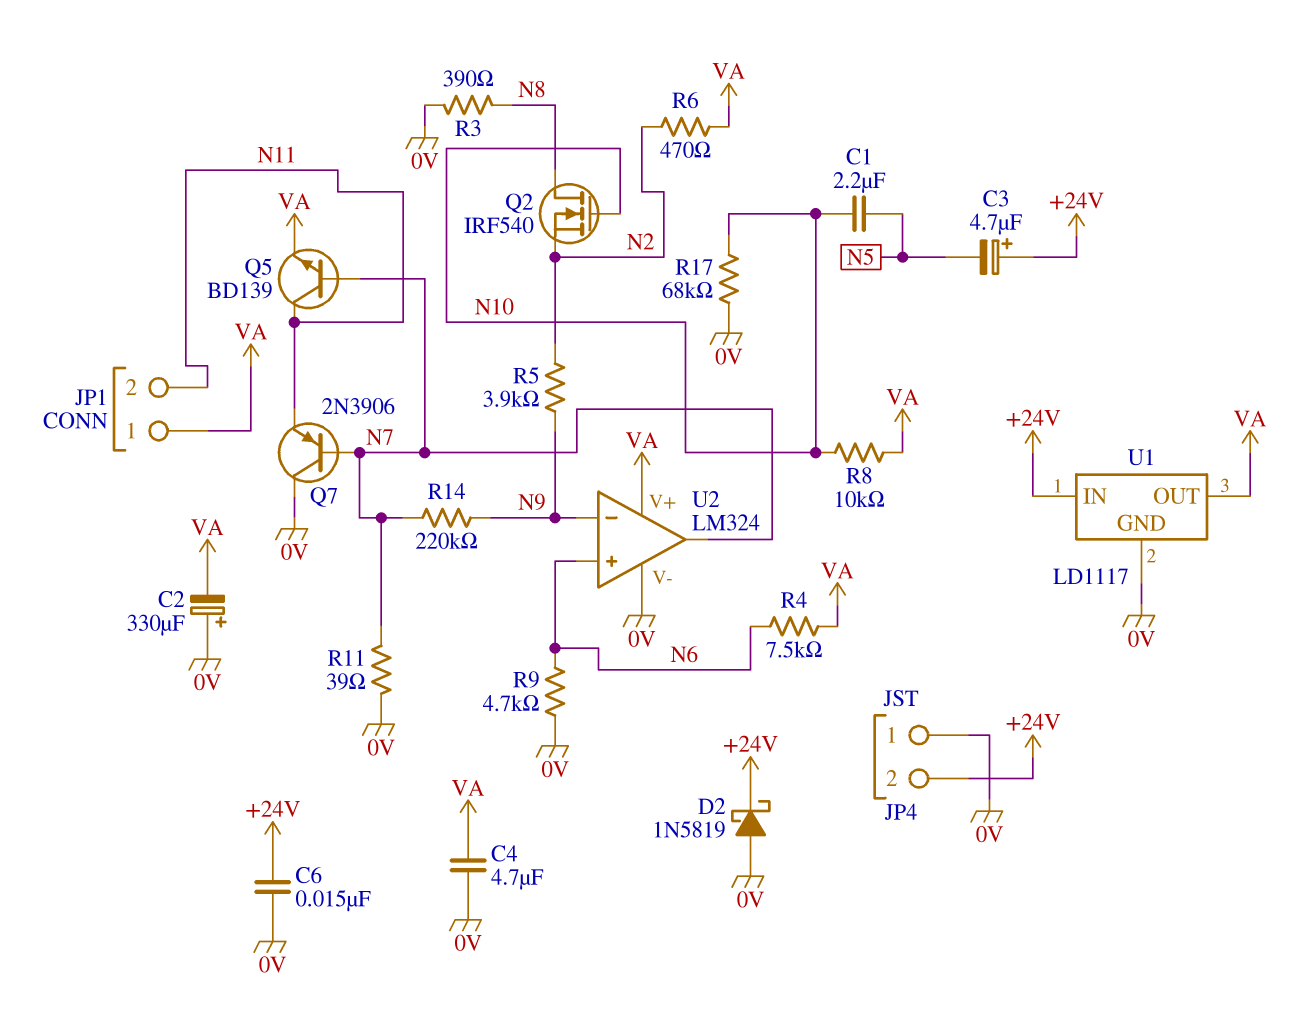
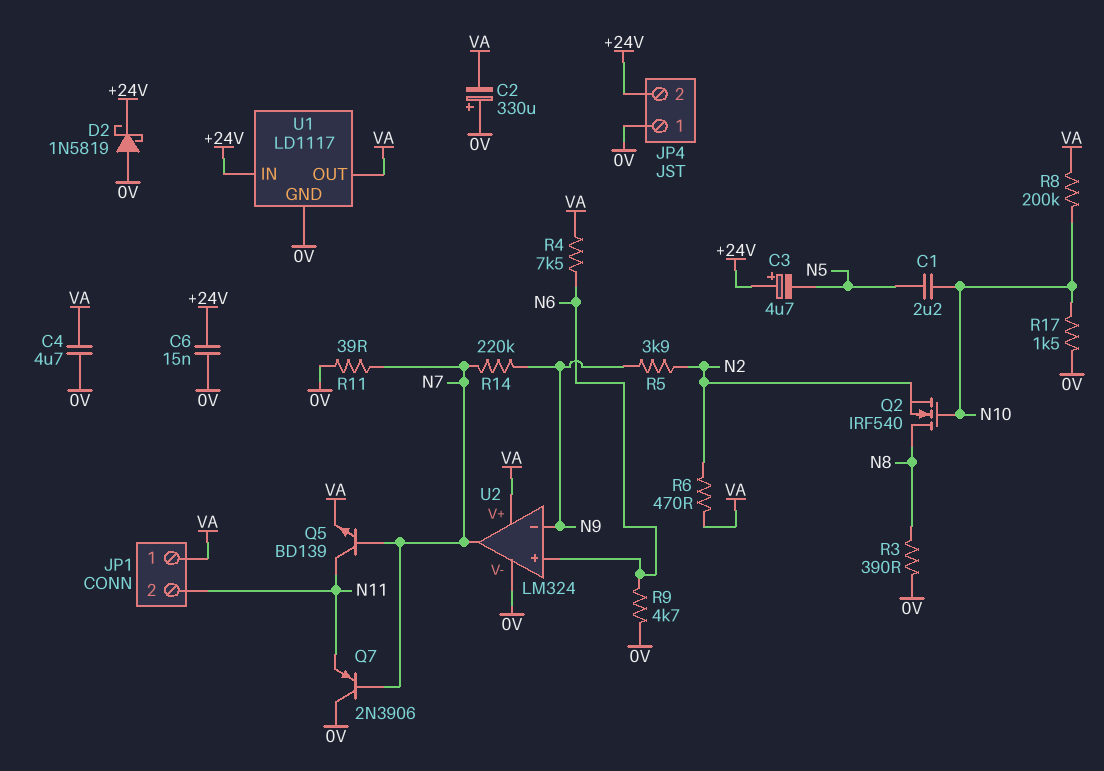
R8: 10k (N10, VA) -> 200k (N10, VA)
R17: 68k (0V, N10) -> 1.5k (0V, N10)

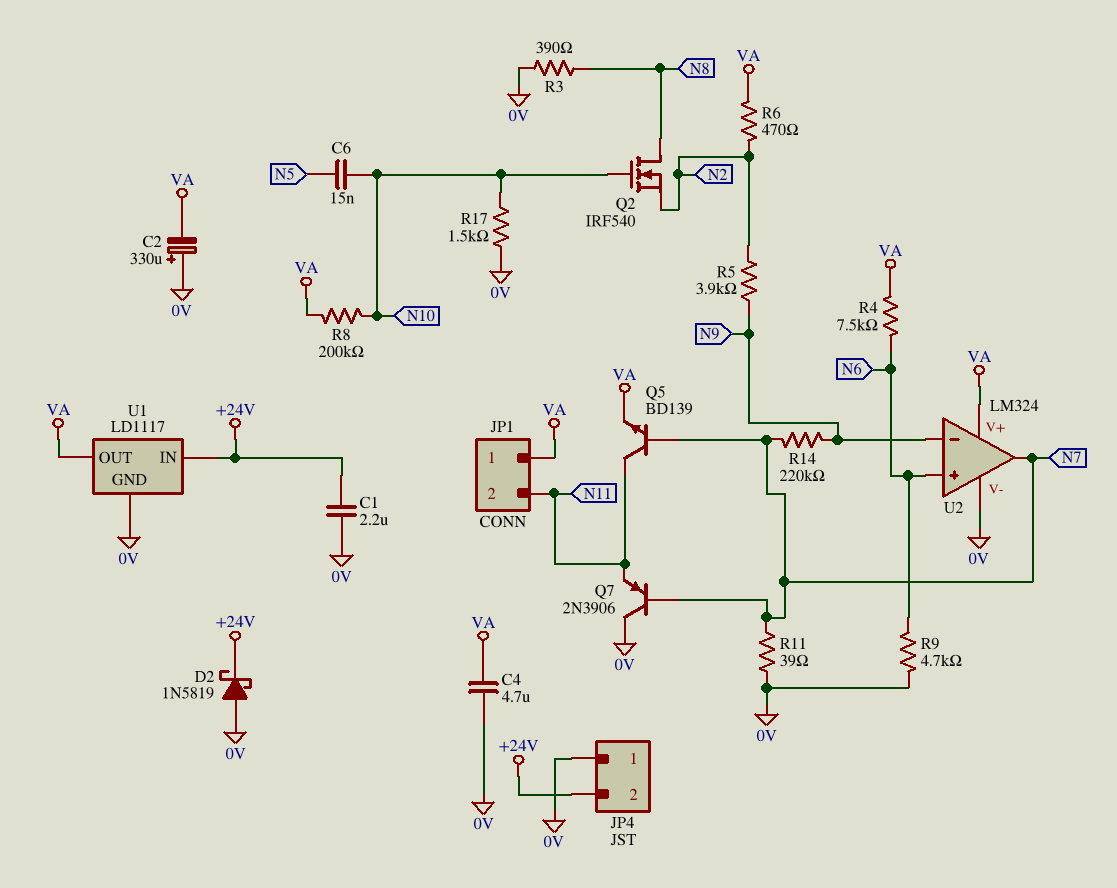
C1: 2.2uF (N5, N10) -> 2.2uF (+24V, 0V)
C3: 4.7uF (plus +24V, minus N5) -> none
C6: 15nF (+24V, 0V) -> 15nF (N5, N10)

